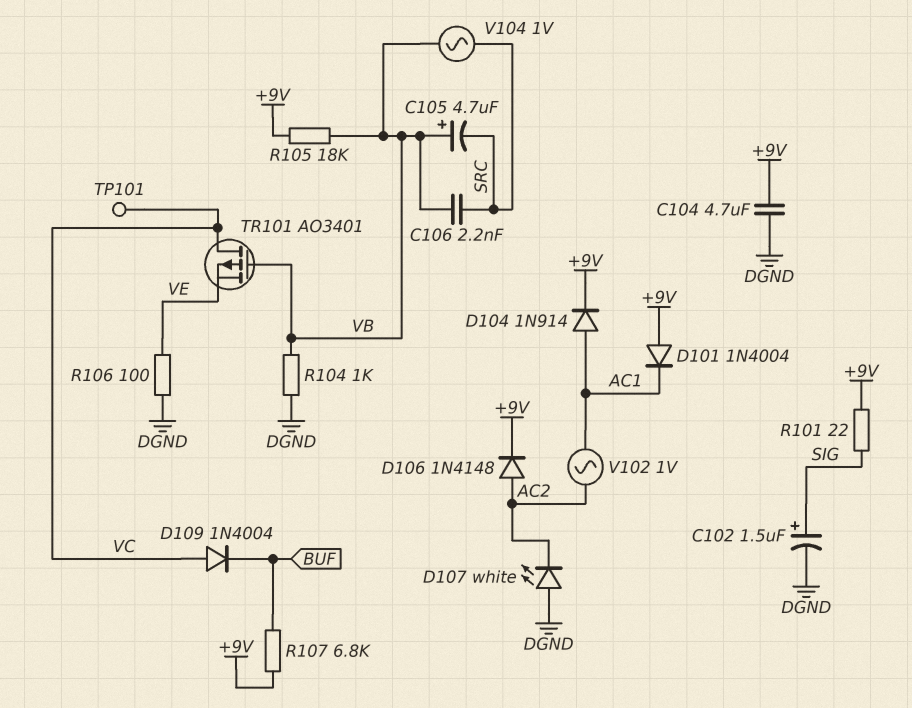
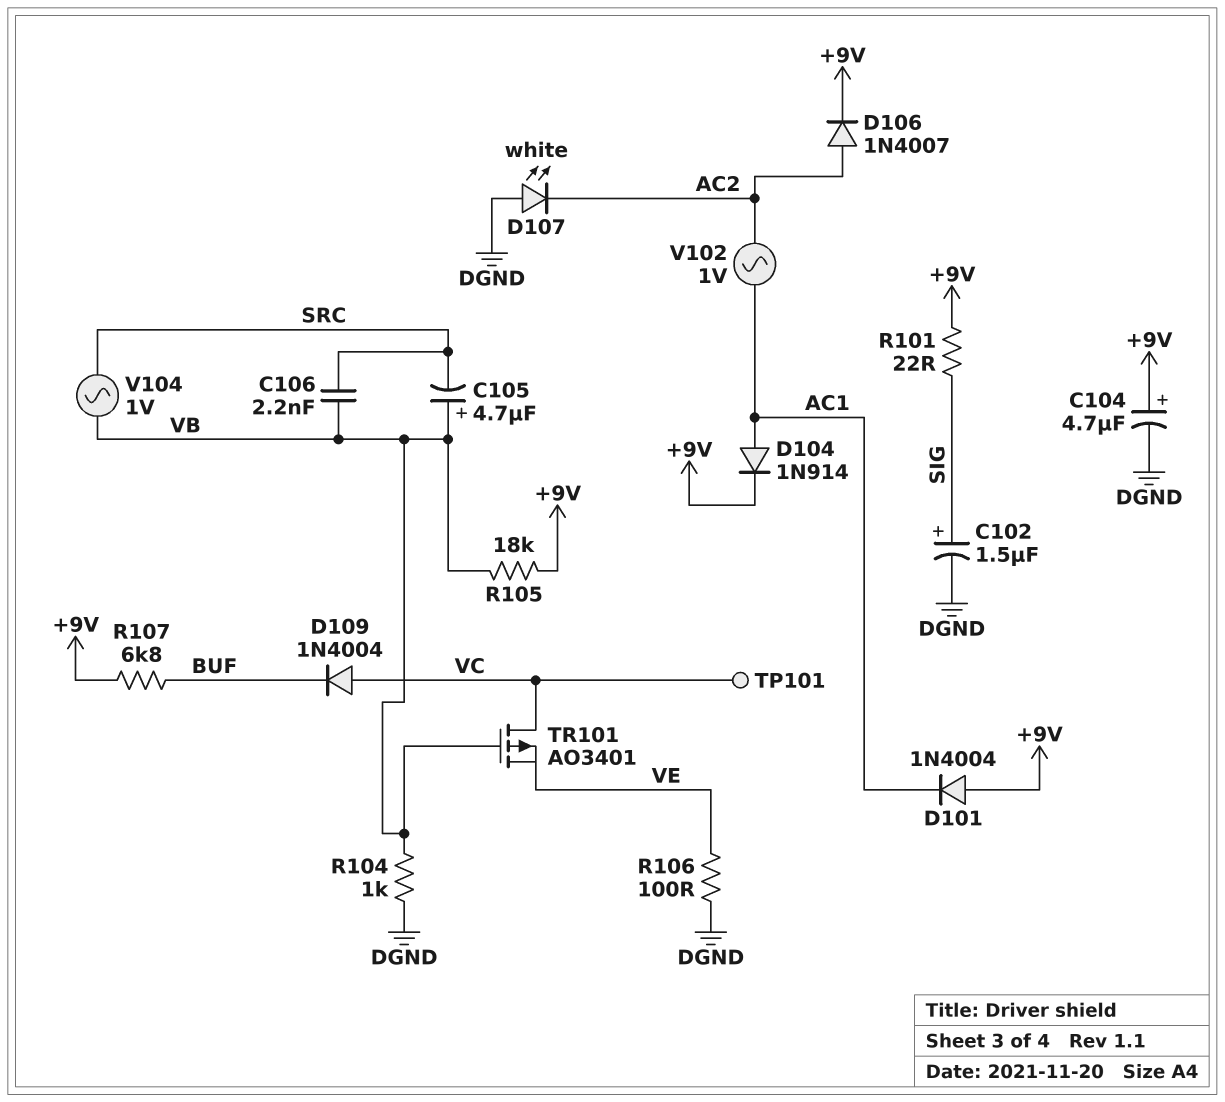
C104: 4.7uF (+9V, DGND) -> 4.7uF (plus +9V, minus DGND)
D106: diode 1N4148 (A AC2, K +9V) -> diode 1N4007 (A AC2, K +9V)

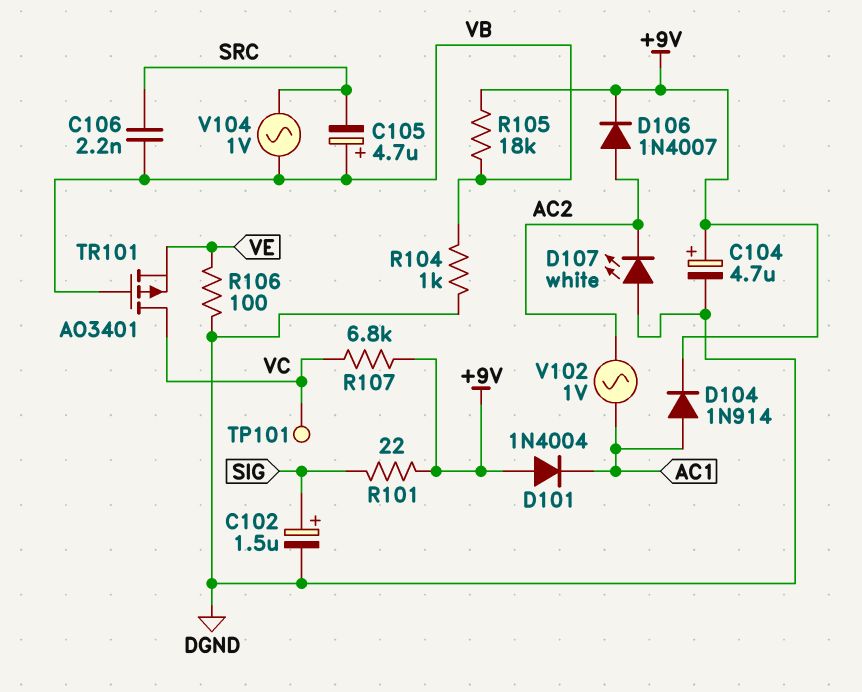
D109: diode 1N4004 (A VC, K BUF) -> none
R107: 6.8k (+9V, BUF) -> 6.8k (+9V, VC)

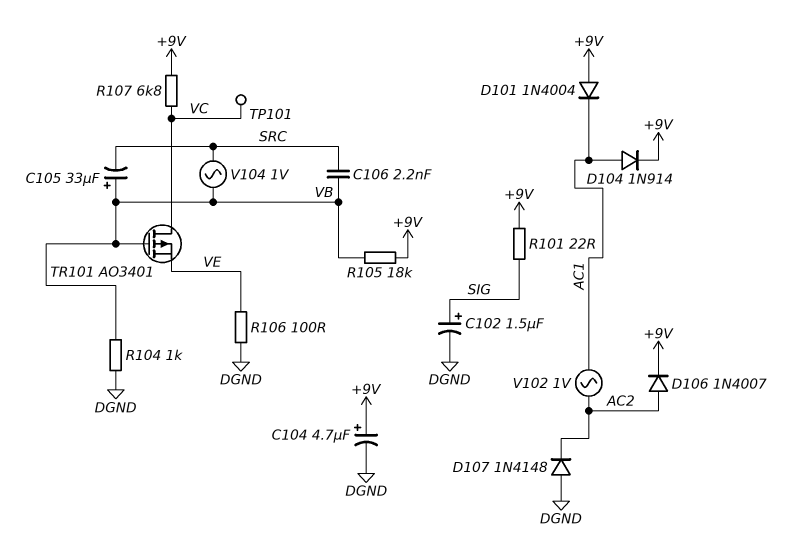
C105: 4.7uF (plus VB, minus SRC) -> 33uF (plus VB, minus SRC)
D107: LED white (A DGND, K AC2) -> diode 1N4148 (A DGND, K AC2)

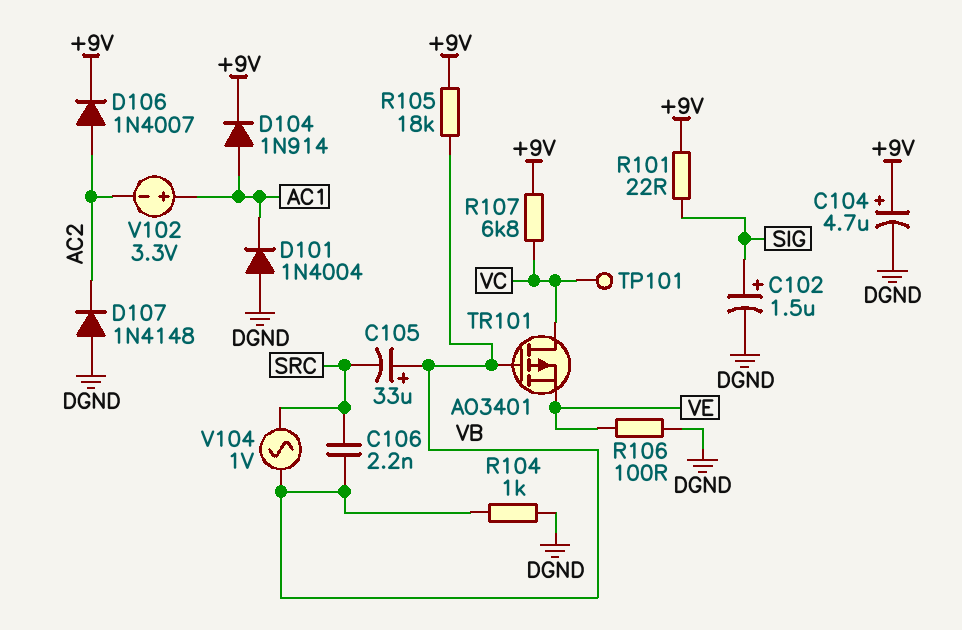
D101: diode 1N4004 (A +9V, K AC1) -> diode 1N4004 (A DGND, K AC1)
V102: AC 1V (AC1, AC2) -> 3.3V (plus AC1, minus AC2)

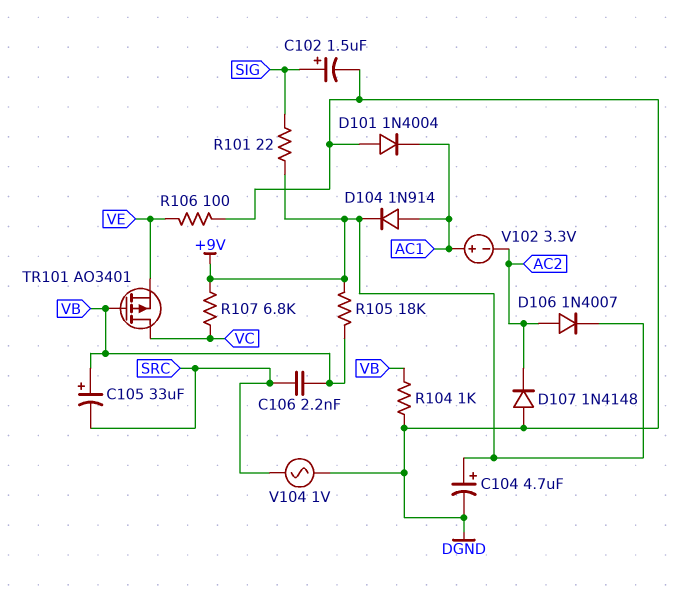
TP101: test point (VC) -> none
V104: AC 1V (SRC, VB) -> AC 1V (DGND, SRC)

